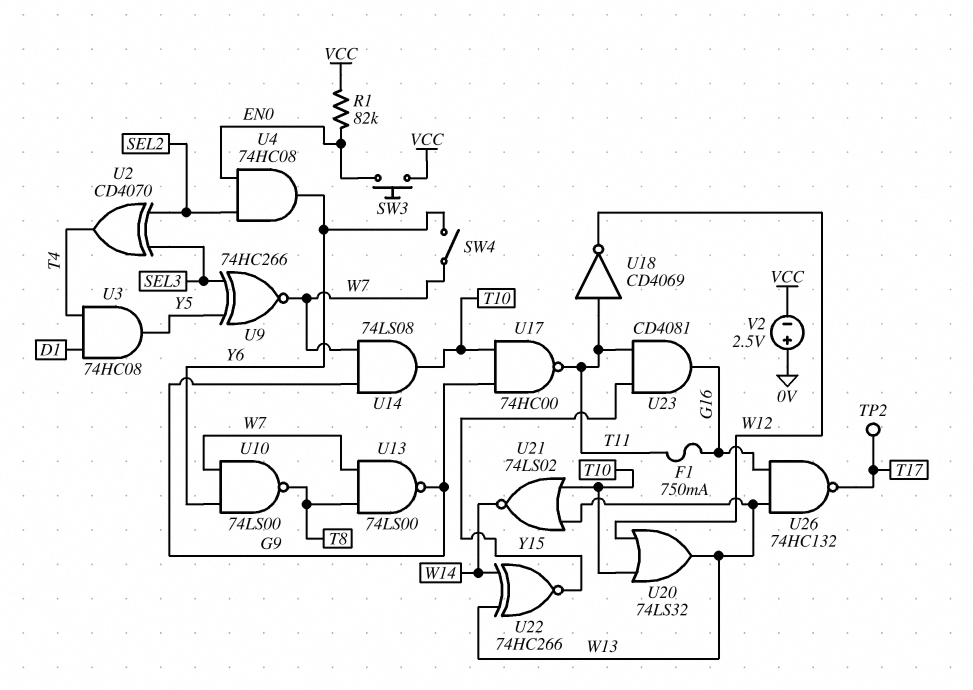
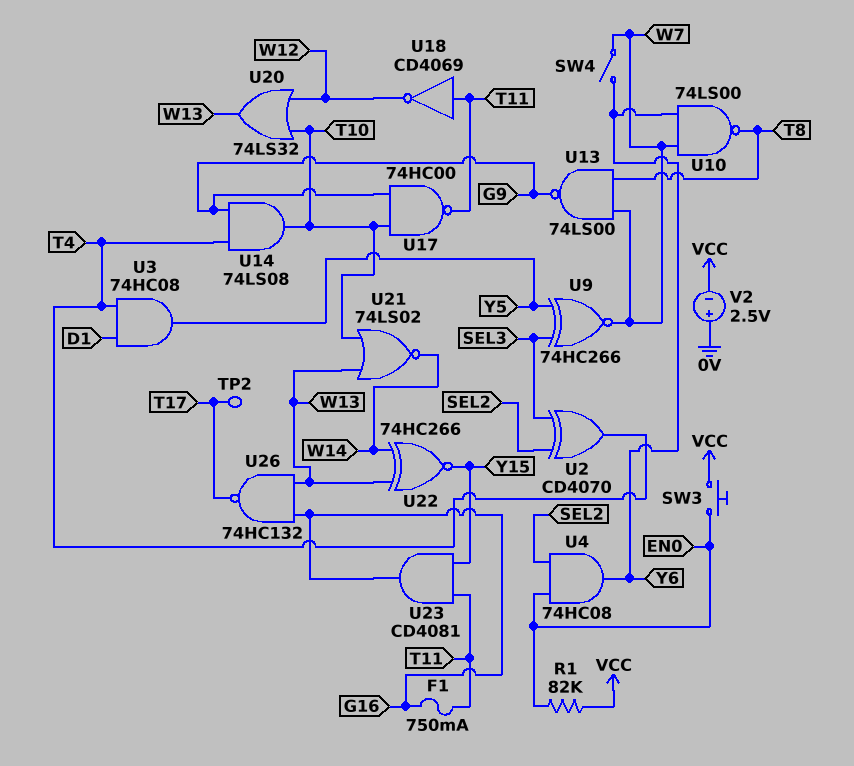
U14: AND 74LS08 (in G9, in W7, out T10) -> AND 74LS08 (in G9, in T4, out T10)

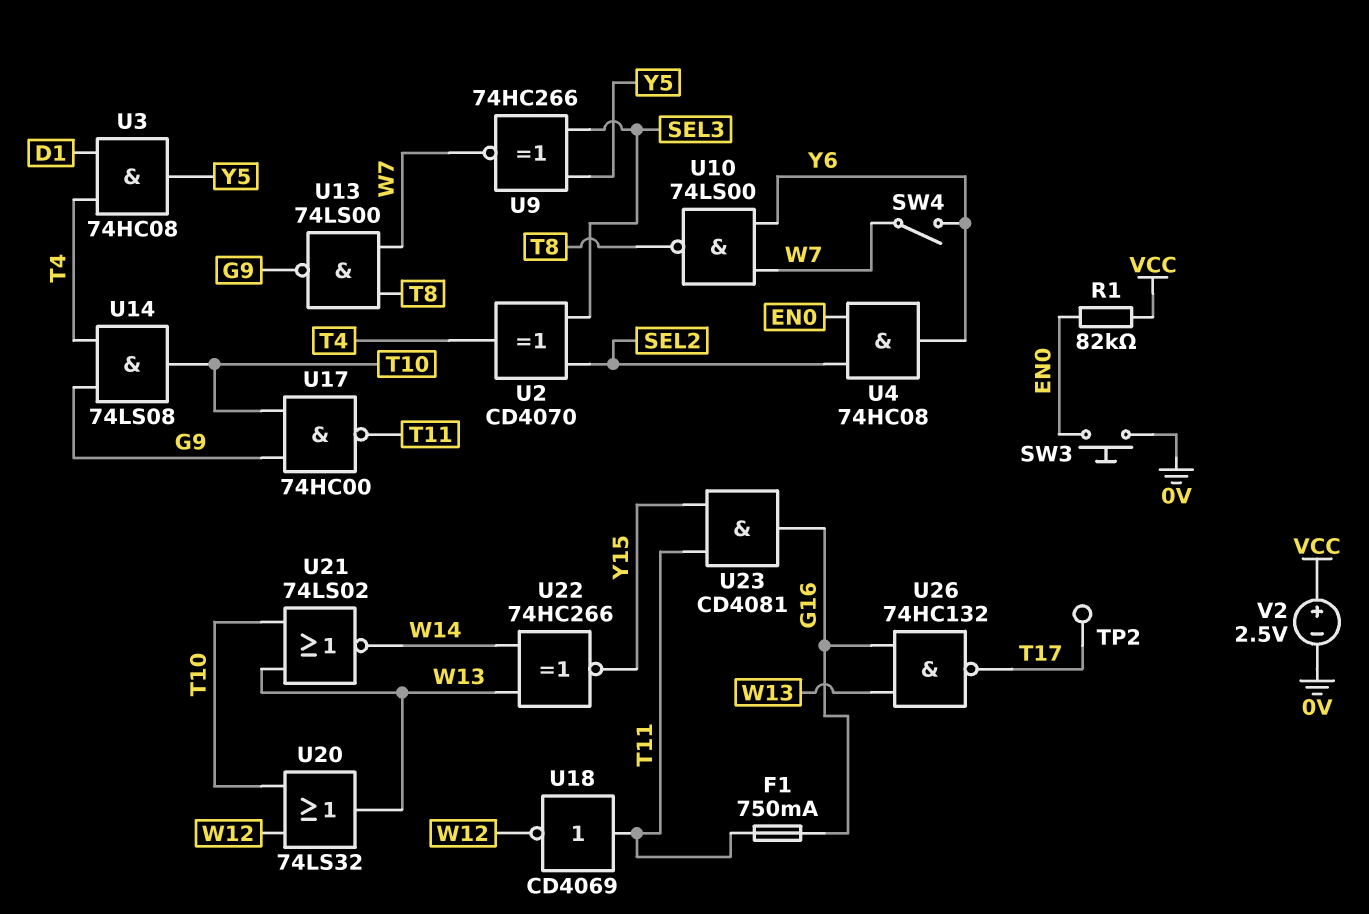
SW3: button (EN0, VCC) -> button (0V, EN0)
V2: 2.5V (plus 0V, minus VCC) -> 2.5V (plus VCC, minus 0V)

